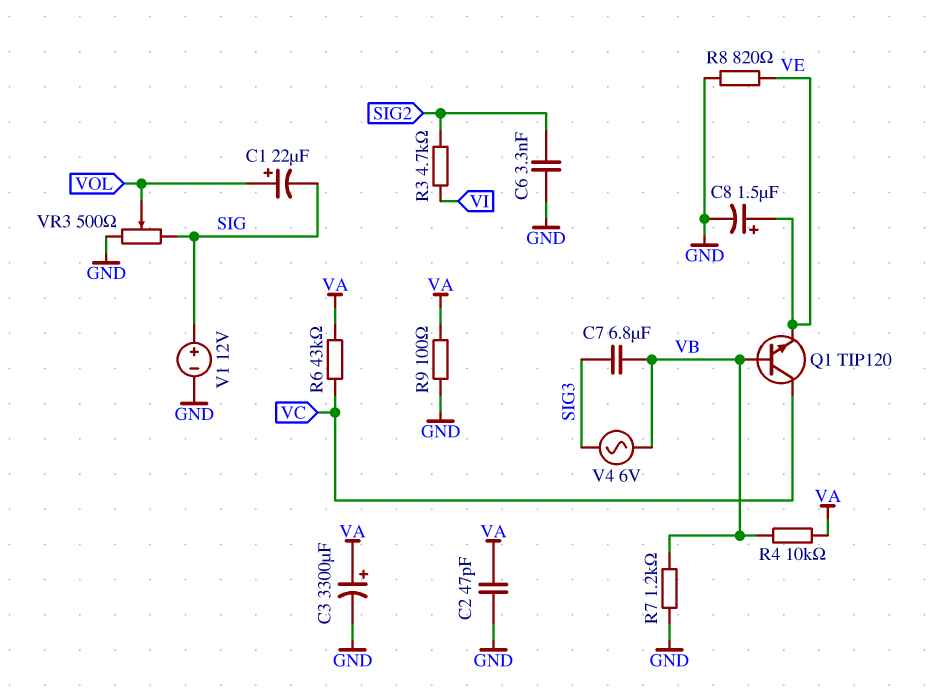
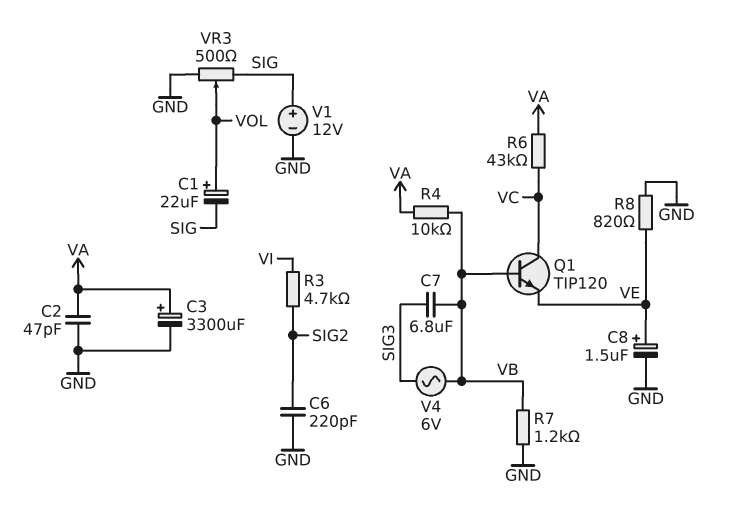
C6: 3.3nF (GND, SIG2) -> 220pF (GND, SIG2)
R9: 100 (GND, VA) -> none

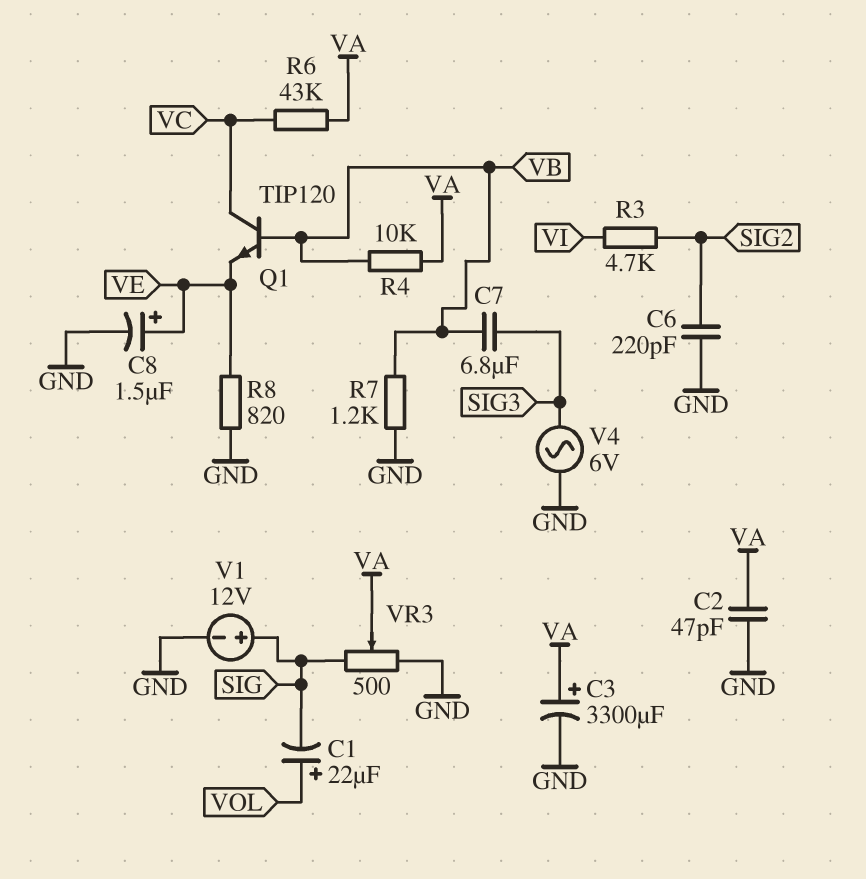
V4: AC 6V (SIG3, VB) -> AC 6V (GND, SIG3)
VR3: 500 (GND, SIG, wiper VOL) -> 500 (GND, SIG, wiper VA)

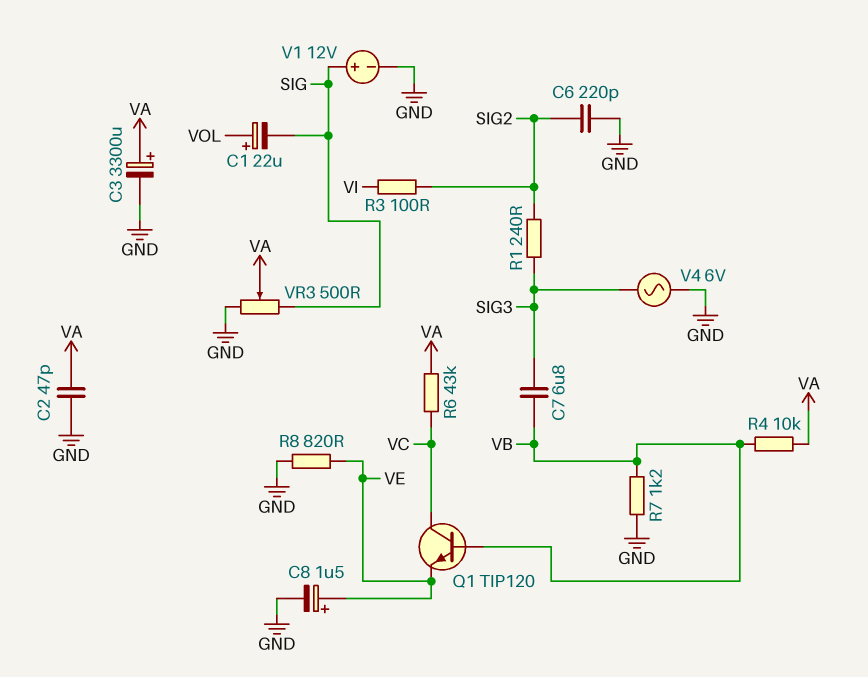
R1: none -> 240 (SIG2, SIG3)
R3: 4.7k (SIG2, VI) -> 100 (SIG2, VI)

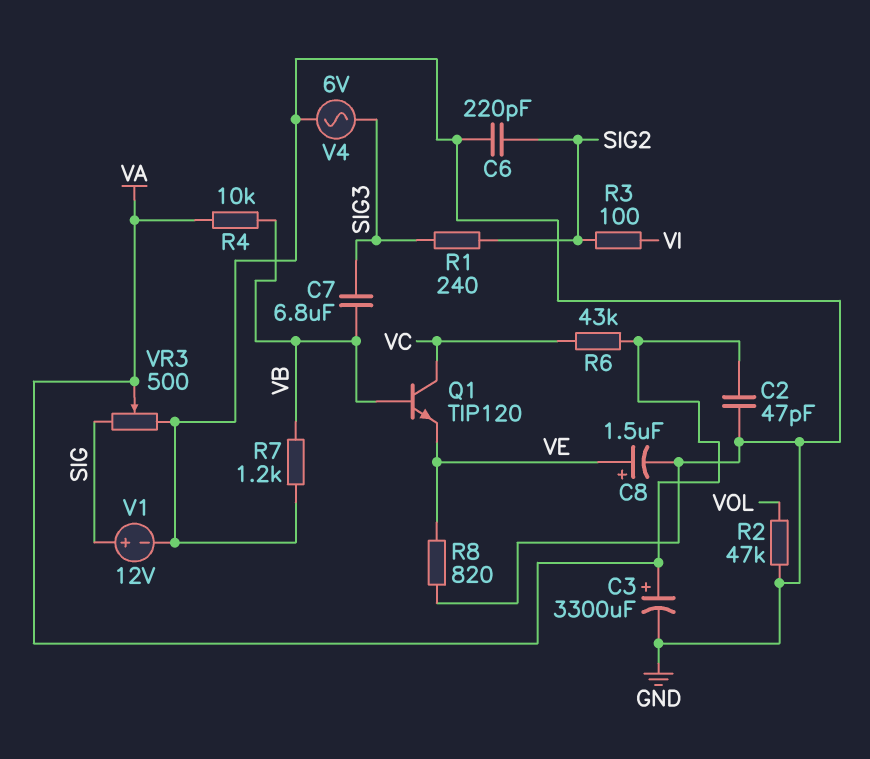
C1: 22uF (plus VOL, minus SIG) -> none
R2: none -> 47k (GND, VOL)

